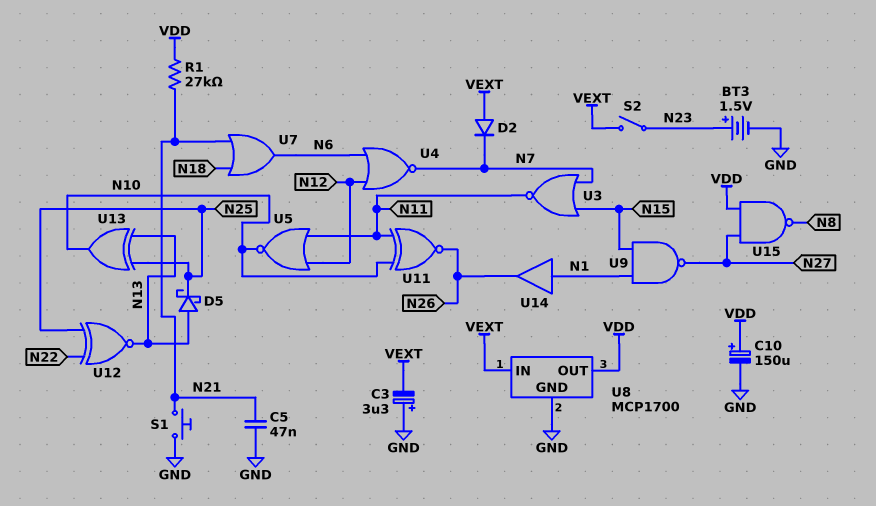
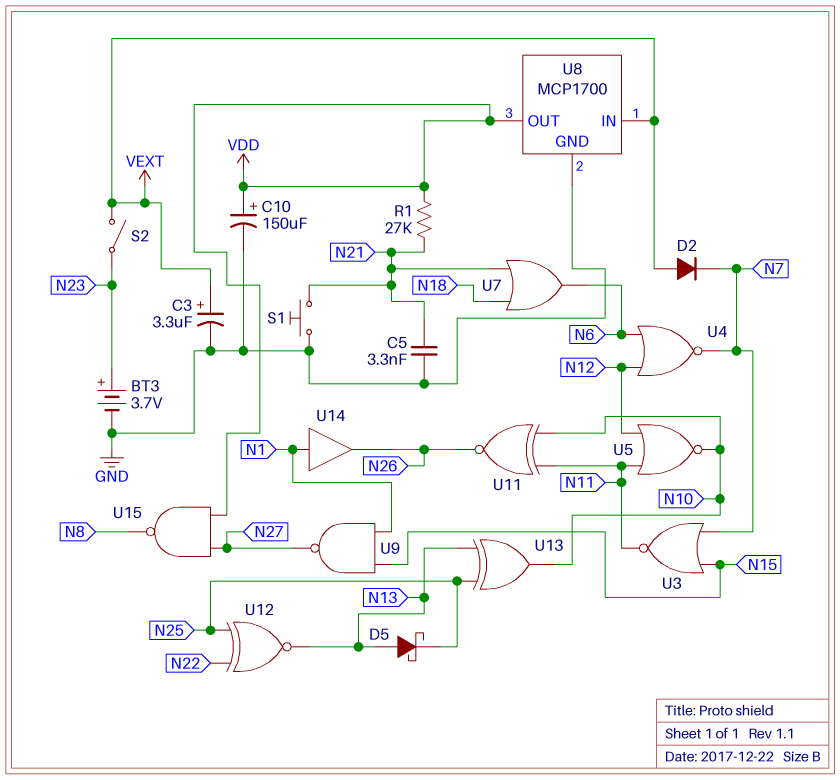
BT3: 1.5V (plus N23, minus GND) -> 3.7V (plus N23, minus GND)
C3: 3.3uF (plus GND, minus VEXT) -> 3.3uF (plus VEXT, minus GND)
C5: 47nF (GND, N21) -> 3.3nF (GND, N21)

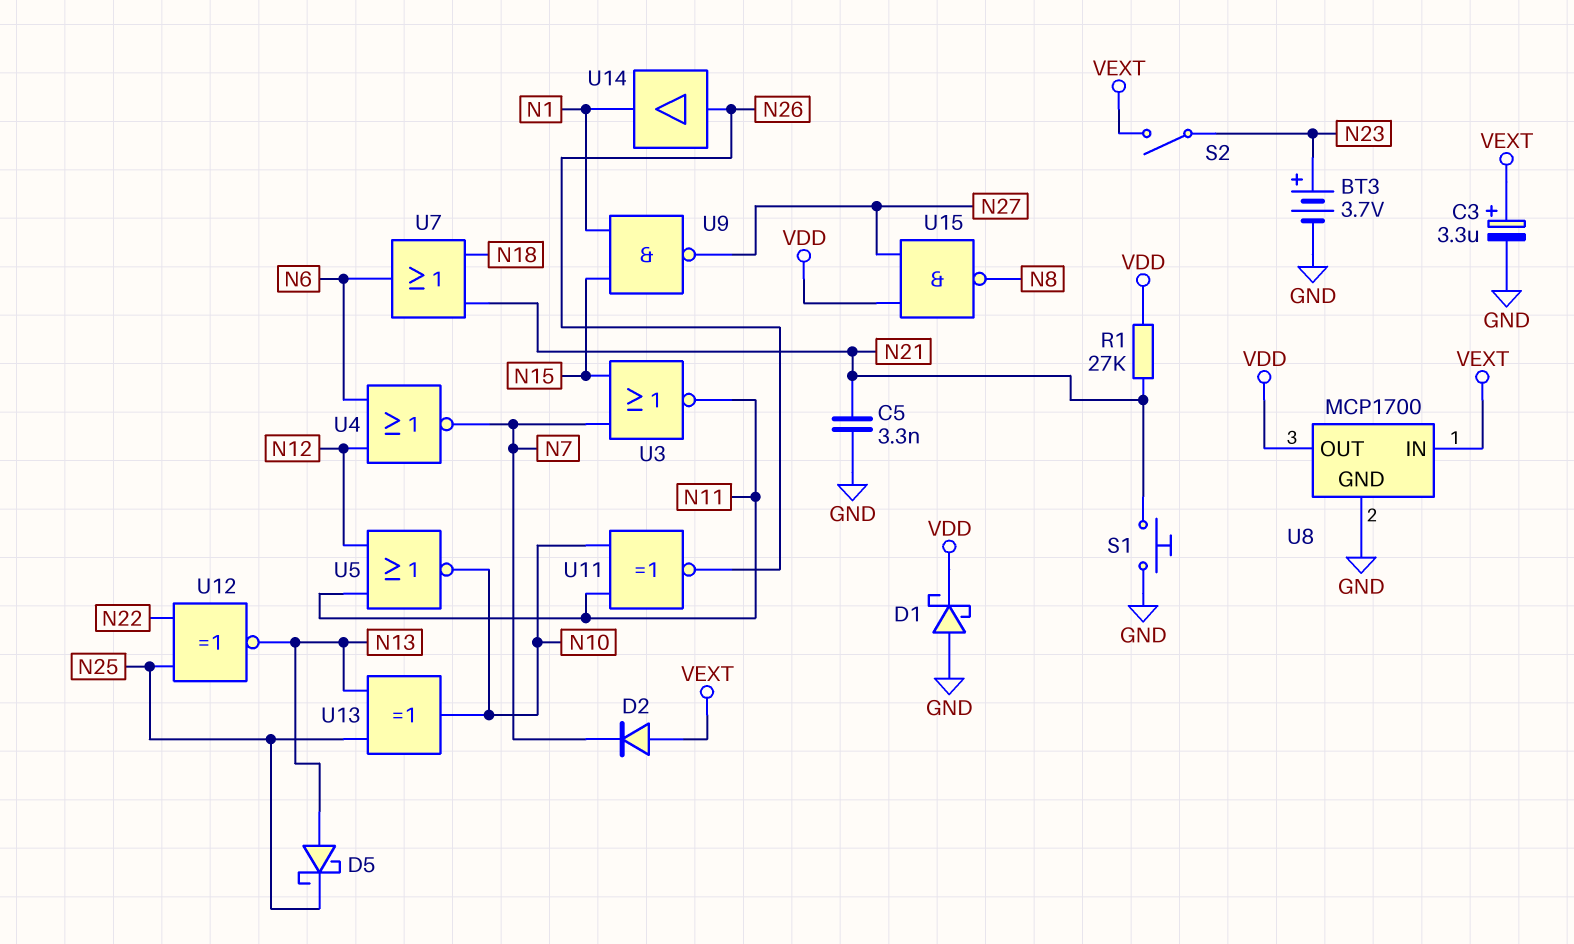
C10: 150uF (plus VDD, minus GND) -> none
D1: none -> schottky (A GND, K VDD)
U14: buffer (in N1, out N26) -> buffer (in N26, out N1)

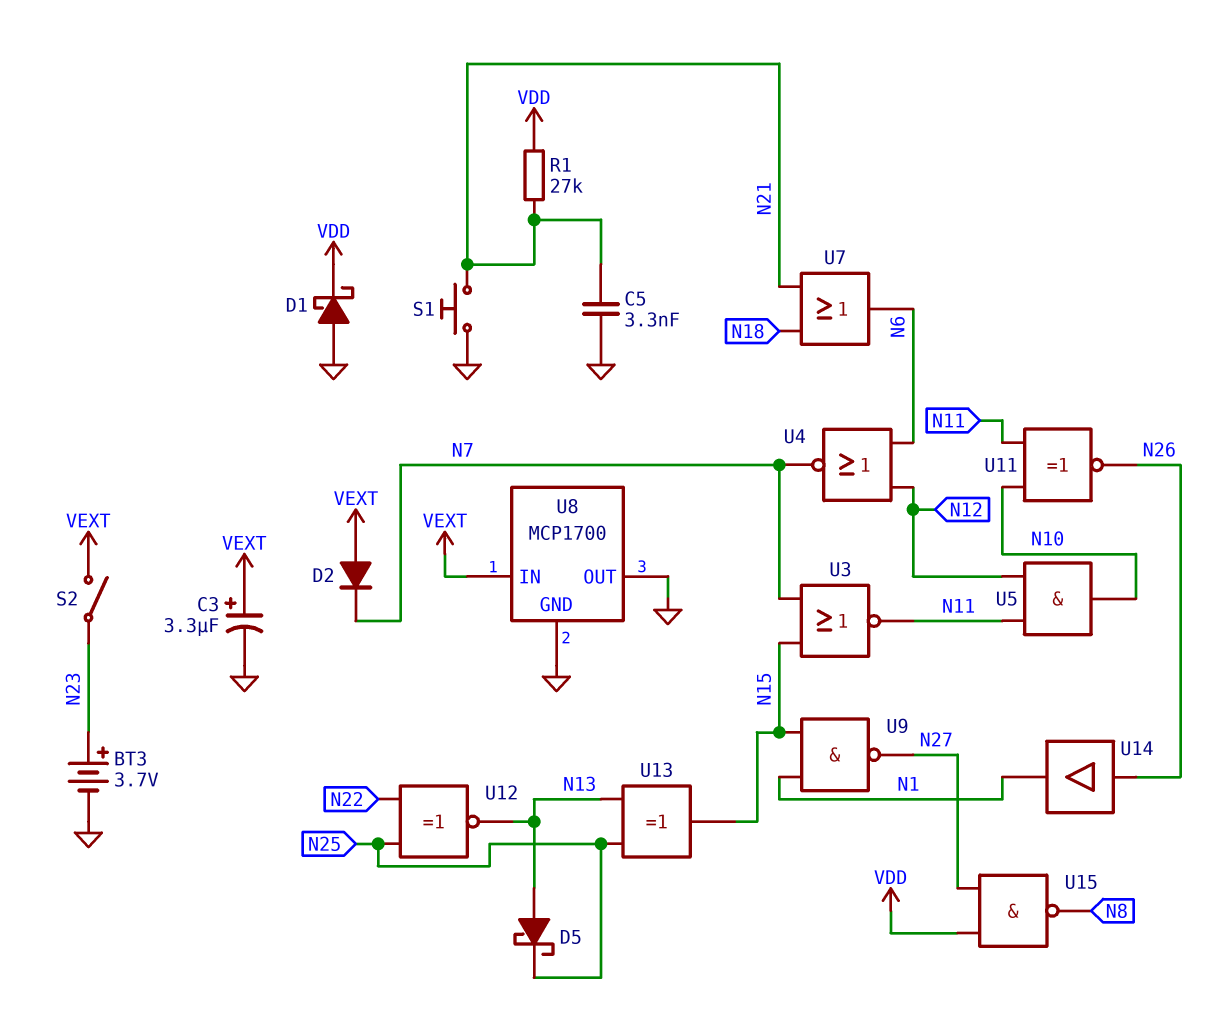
U5: NOR (in N11, in N12, out N10) -> AND (in N11, in N12, out N10)
U8 pin OUT: VDD -> GND
U13: XOR (in N13, in N25, out N10) -> XOR (in N13, in N25, out N15)

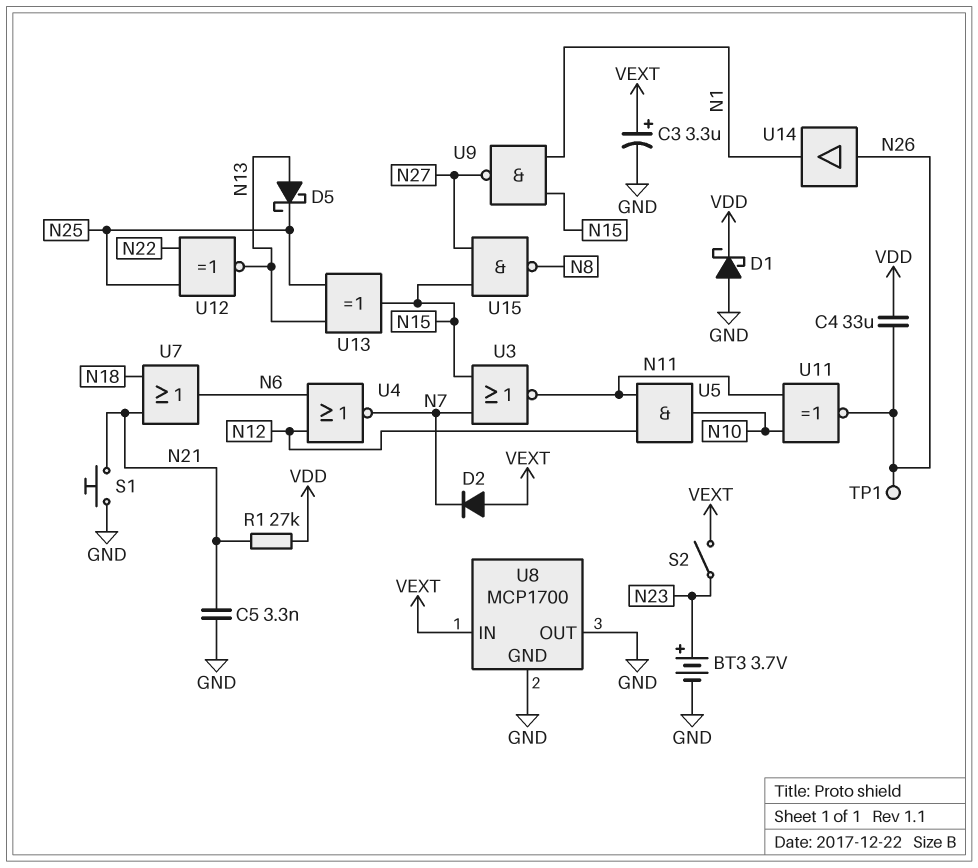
C4: none -> 33uF (N26, VDD)
TP1: none -> test point (N26)
U15: NAND (in N27, in VDD, out N8) -> NAND (in N15, in N27, out N8)

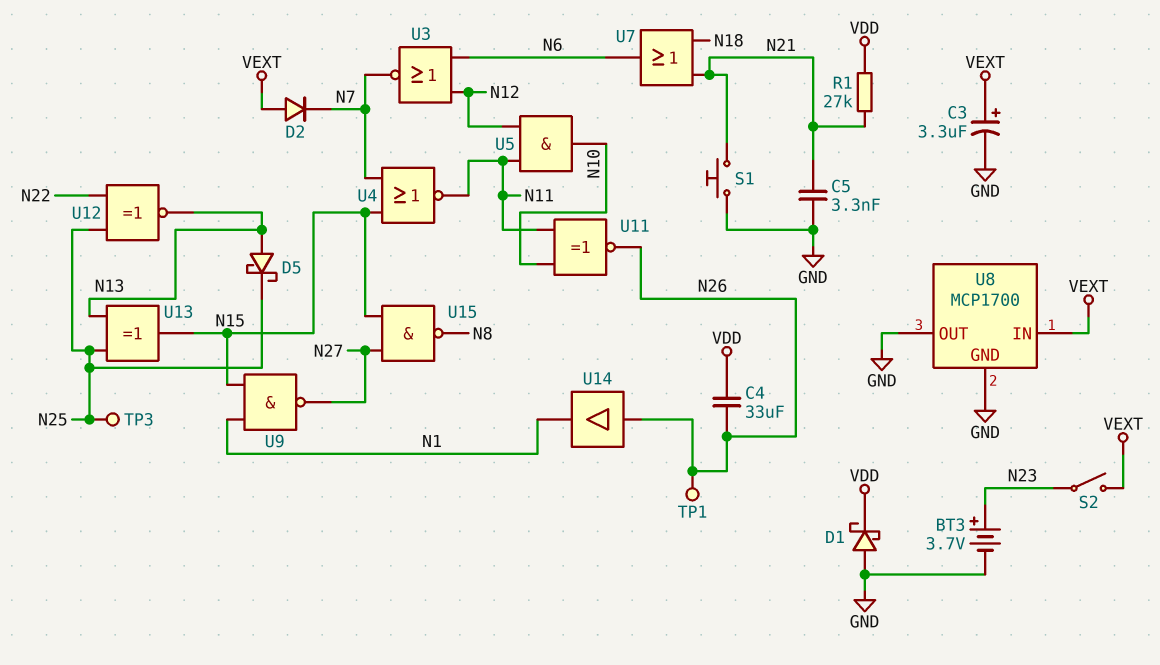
TP3: none -> test point (N25)
U3: NOR (in N7, in N15, out N11) -> NOR (in N6, in N12, out N7)
U4: NOR (in N6, in N12, out N7) -> NOR (in N7, in N15, out N11)

